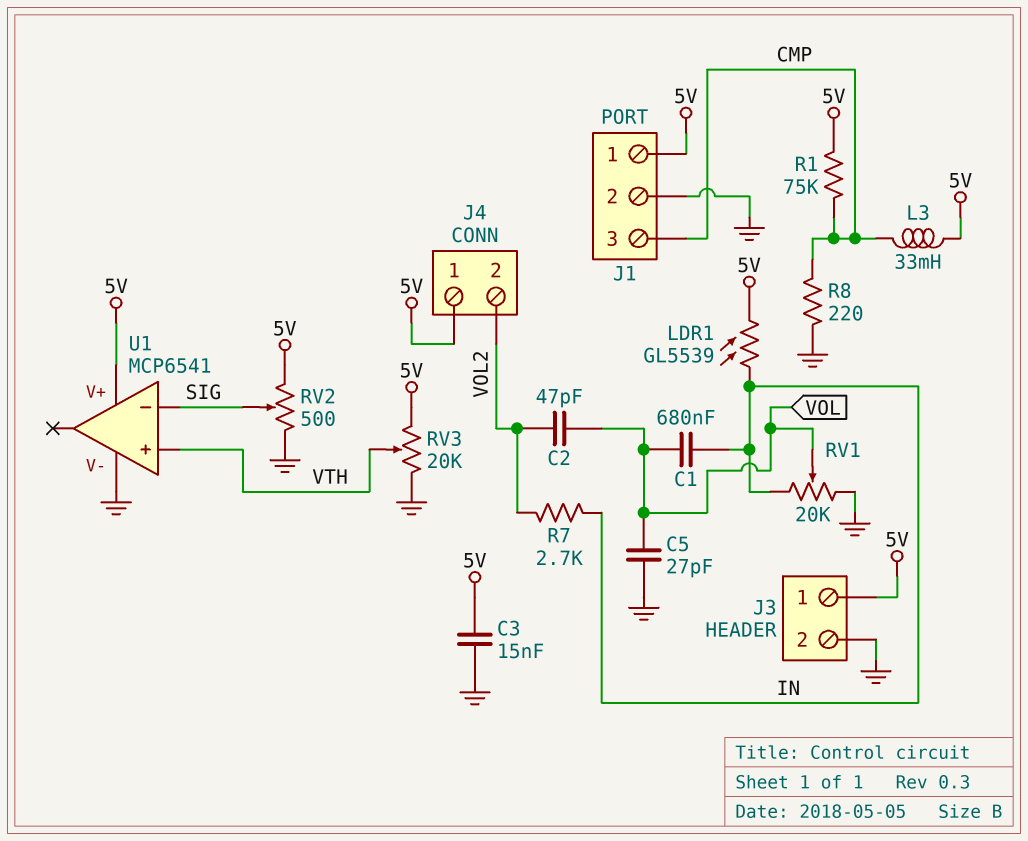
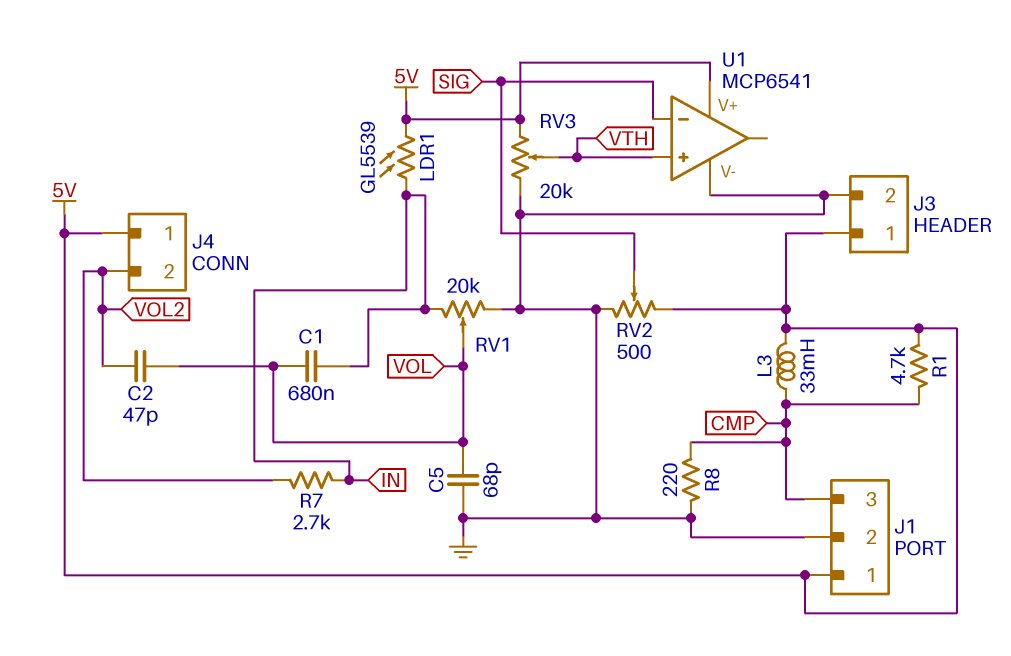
C3: 15nF (5V, GND) -> none
C5: 27pF (GND, VOL) -> 68pF (GND, VOL)
R1: 75k (5V, CMP) -> 4.7k (5V, CMP)

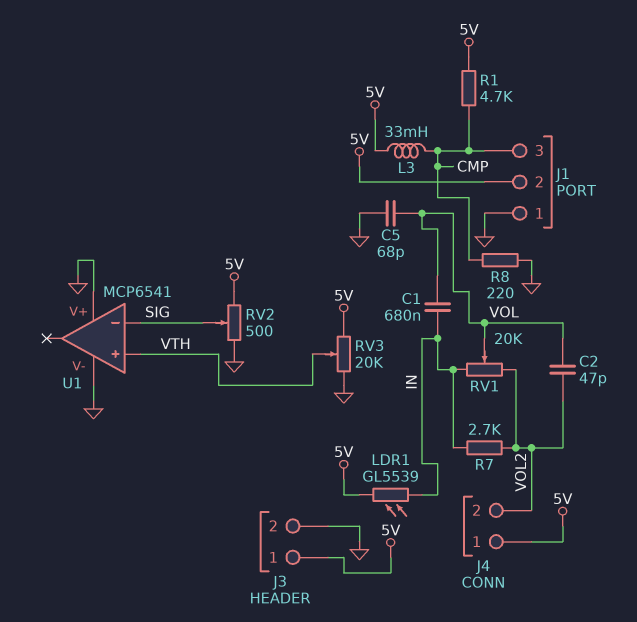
J1 pin 1: 5V -> GND
J1 pin 2: GND -> 5V
RV1: 20k (GND, IN, wiper VOL) -> 20k (IN, VOL2, wiper VOL)
U1 pin V+: 5V -> GND

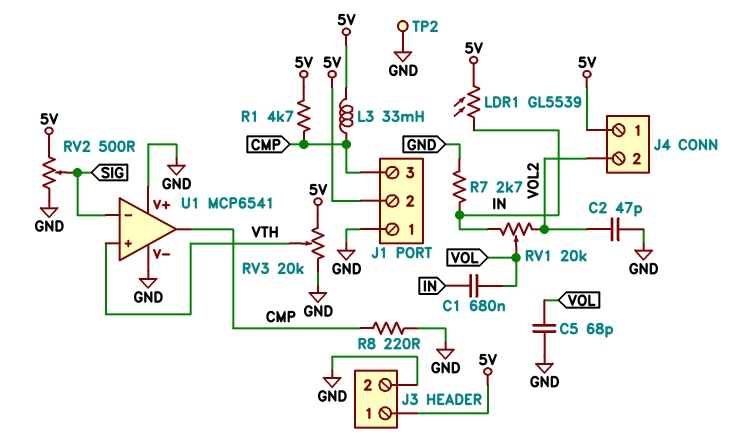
C2: 47pF (VOL, VOL2) -> 47pF (GND, VOL2)
R7: 2.7k (IN, VOL2) -> 2.7k (GND, IN)
TP2: none -> test point (GND)
U1 pin out: none -> CMP

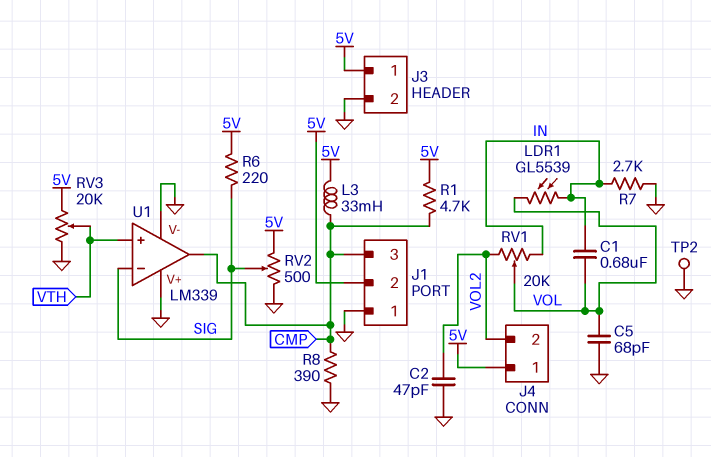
LDR1: GL5539 (5V, IN) -> GL5539 (IN, VOL)
R6: none -> 220 (5V, SIG)
R8: 220 (CMP, GND) -> 390 (CMP, GND)
U1: MCP6541 -> LM339

